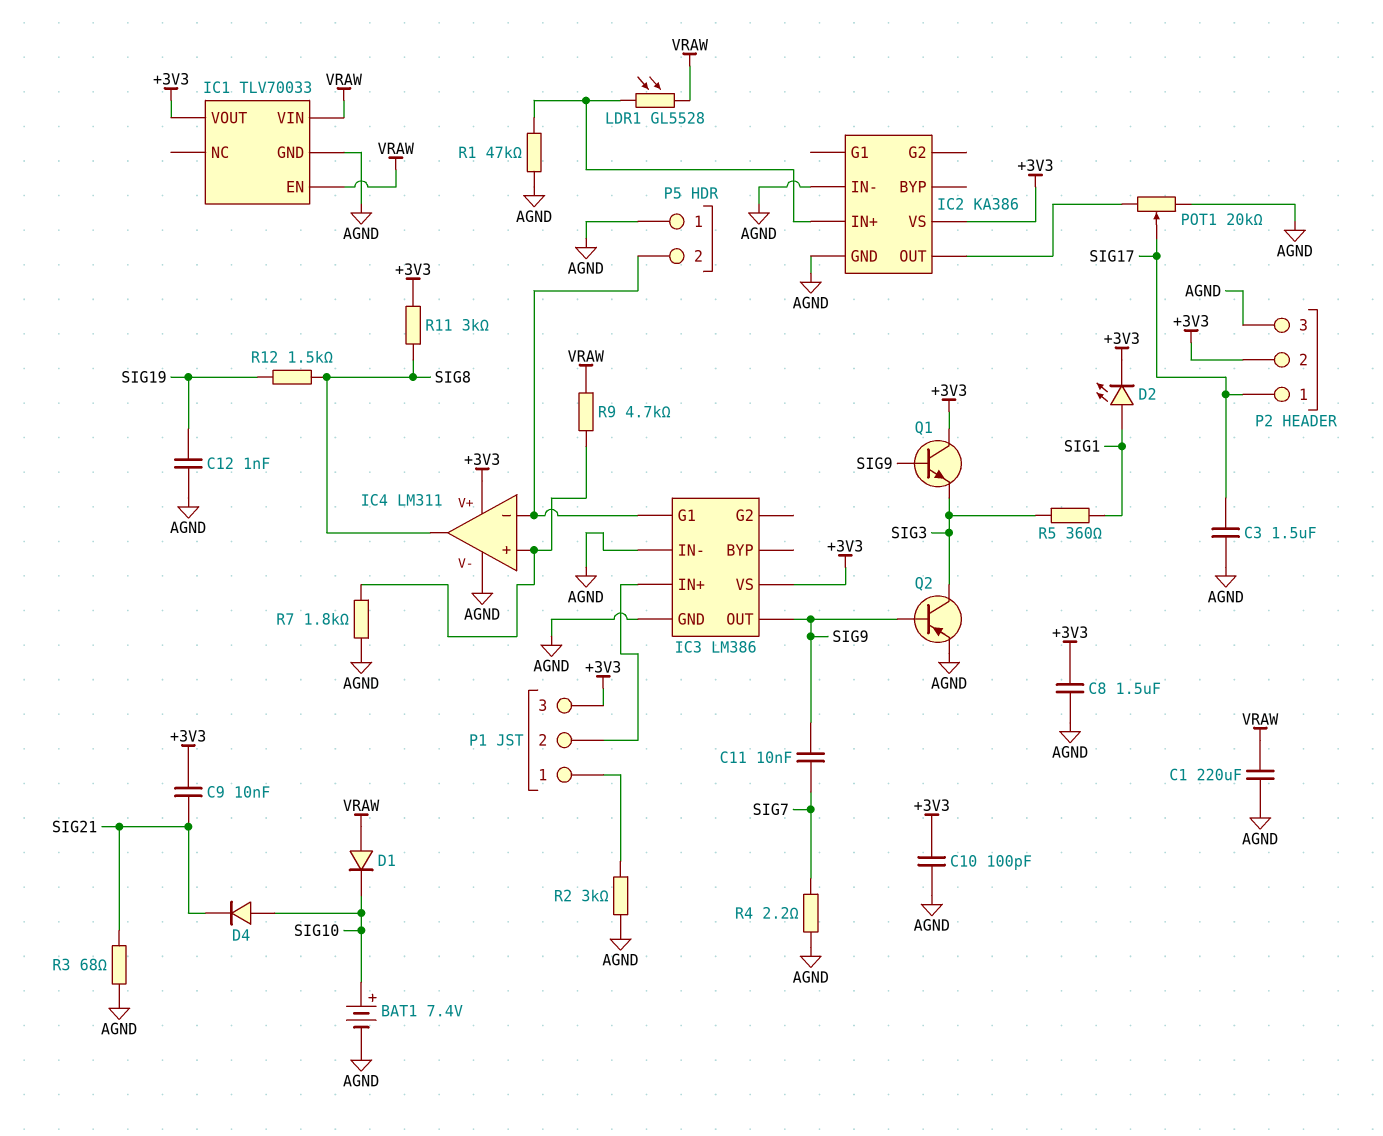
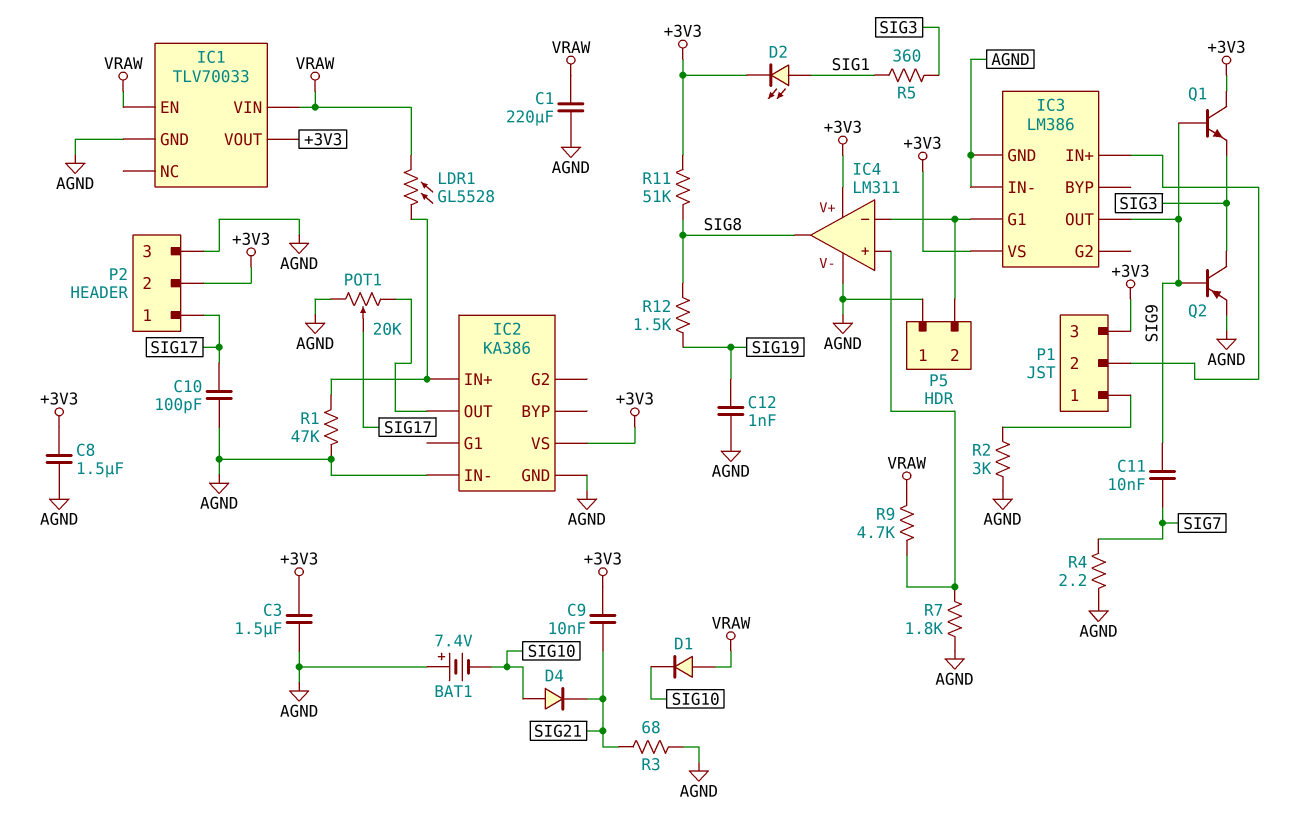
BAT1: 7.4V (plus SIG10, minus AGND) -> 7.4V (plus AGND, minus SIG10)
C3: 1.5uF (AGND, SIG17) -> 1.5uF (+3V3, AGND)
C10: 100pF (+3V3, AGND) -> 100pF (AGND, SIG17)
R11: 3k (+3V3, SIG8) -> 51k (+3V3, SIG8)

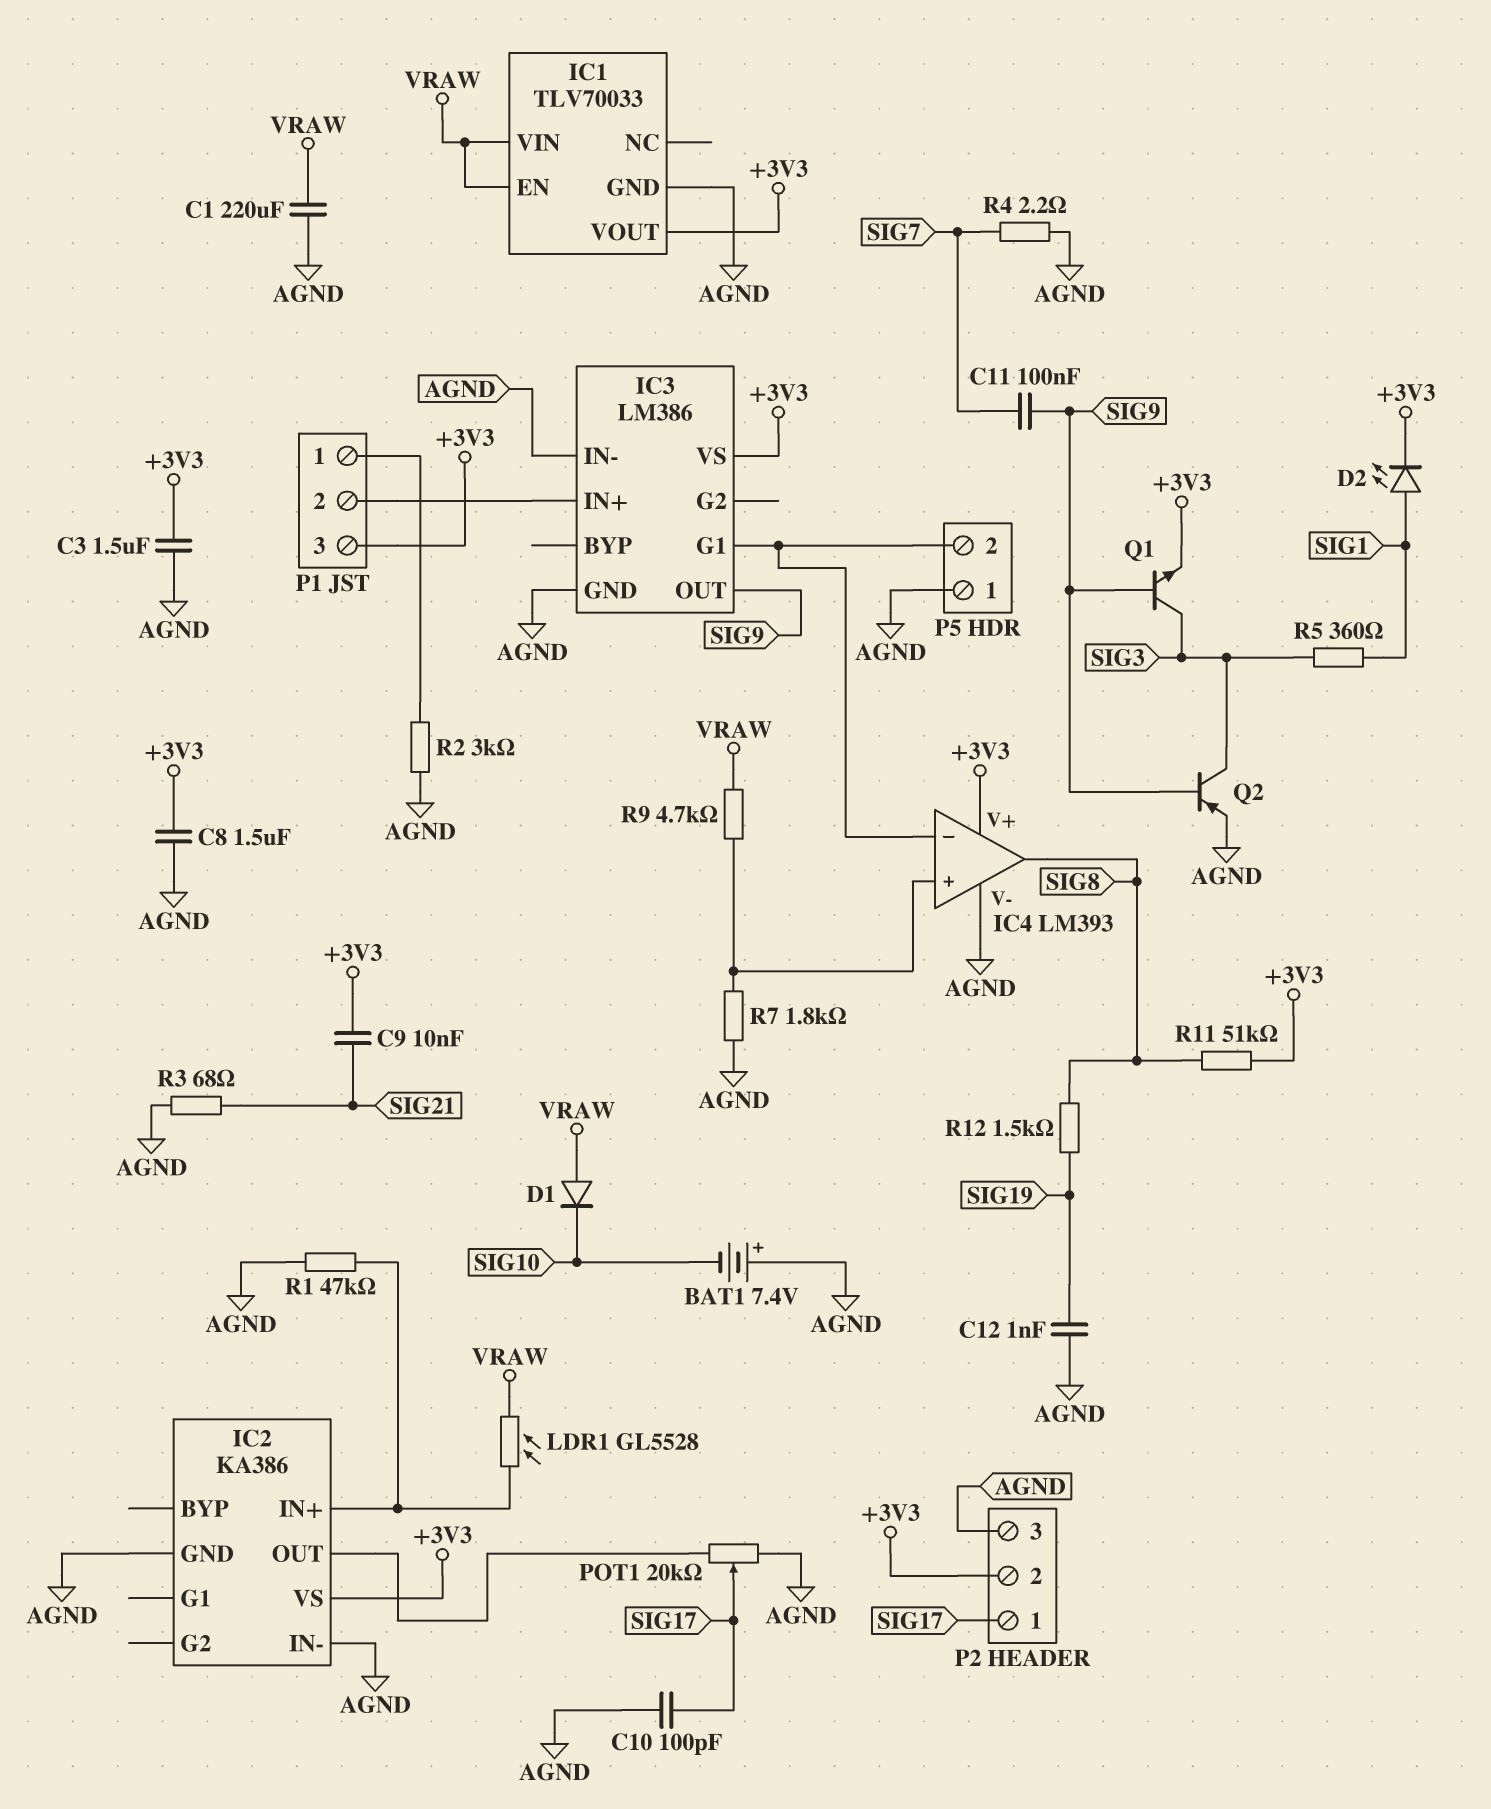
C11: 10nF (SIG7, SIG9) -> 100nF (SIG7, SIG9)
D4: diode (A SIG10, K SIG21) -> none
IC4: LM311 -> LM393
Q1: NPN (B SIG9, C +3V3, E SIG3) -> NPN (B SIG9, C SIG3, E +3V3)

